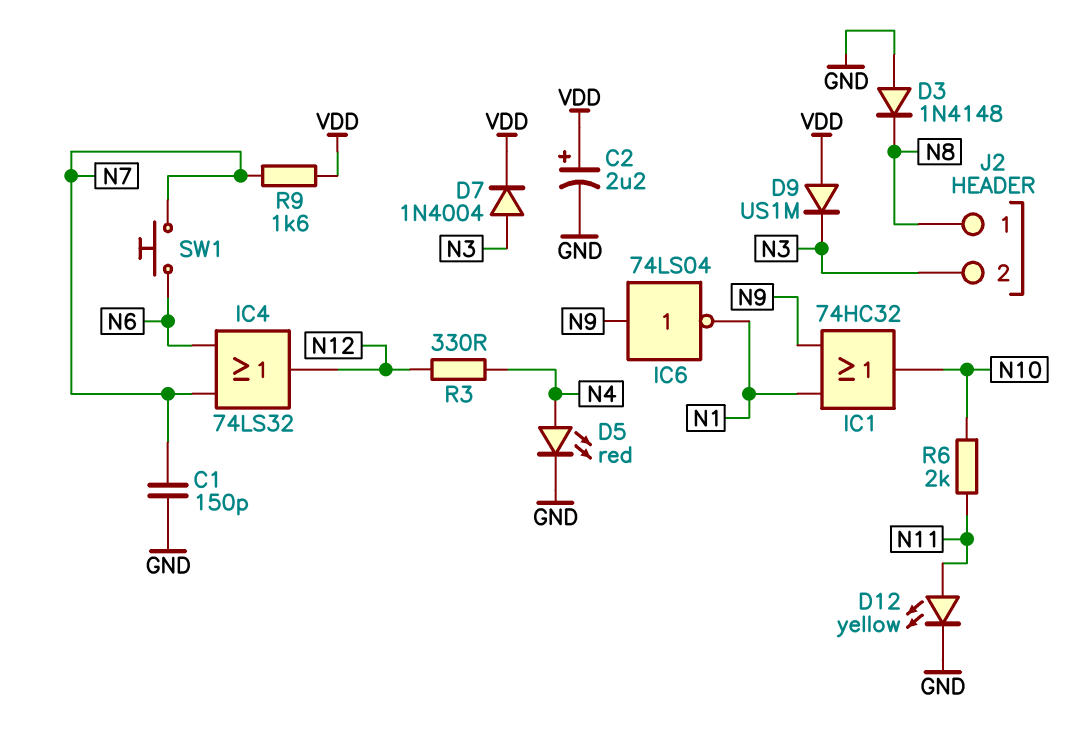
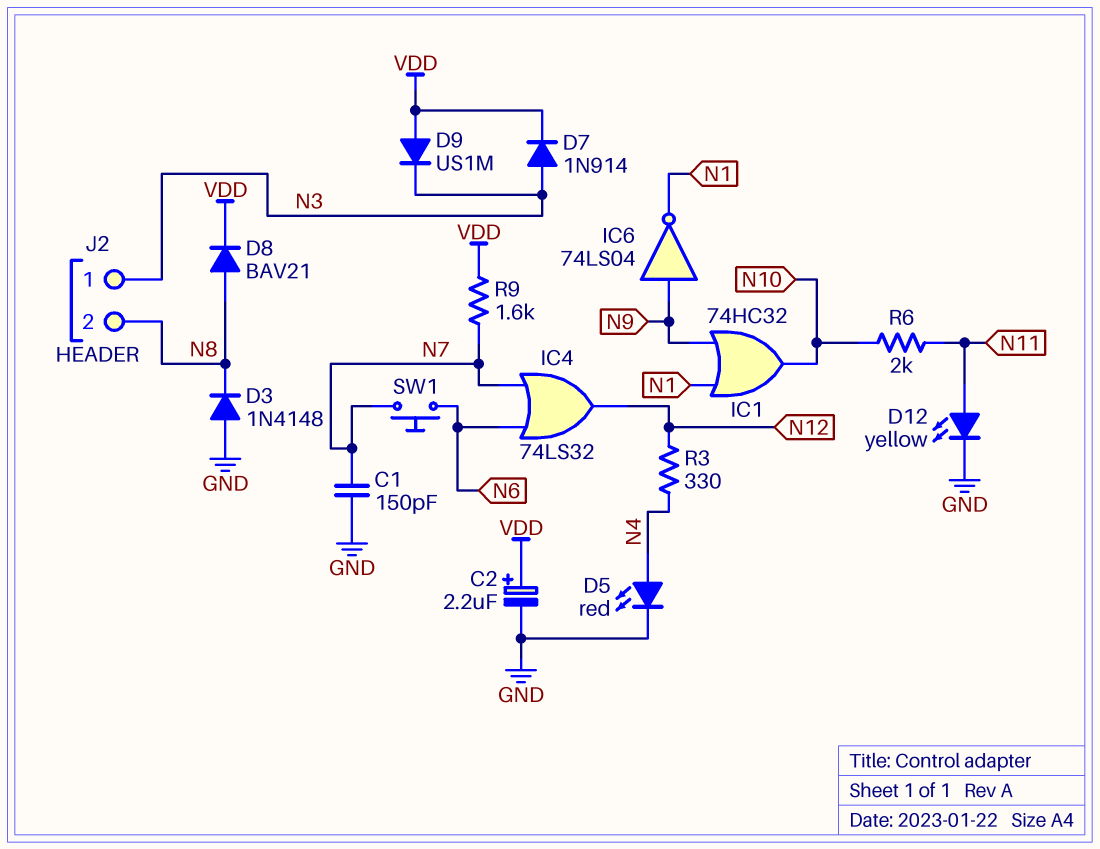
D7: diode 1N4004 (A N3, K VDD) -> diode 1N914 (A N3, K VDD)
D8: none -> diode BAV21 (A N8, K VDD)
J2 pin 1: N8 -> N3
J2 pin 2: N3 -> N8

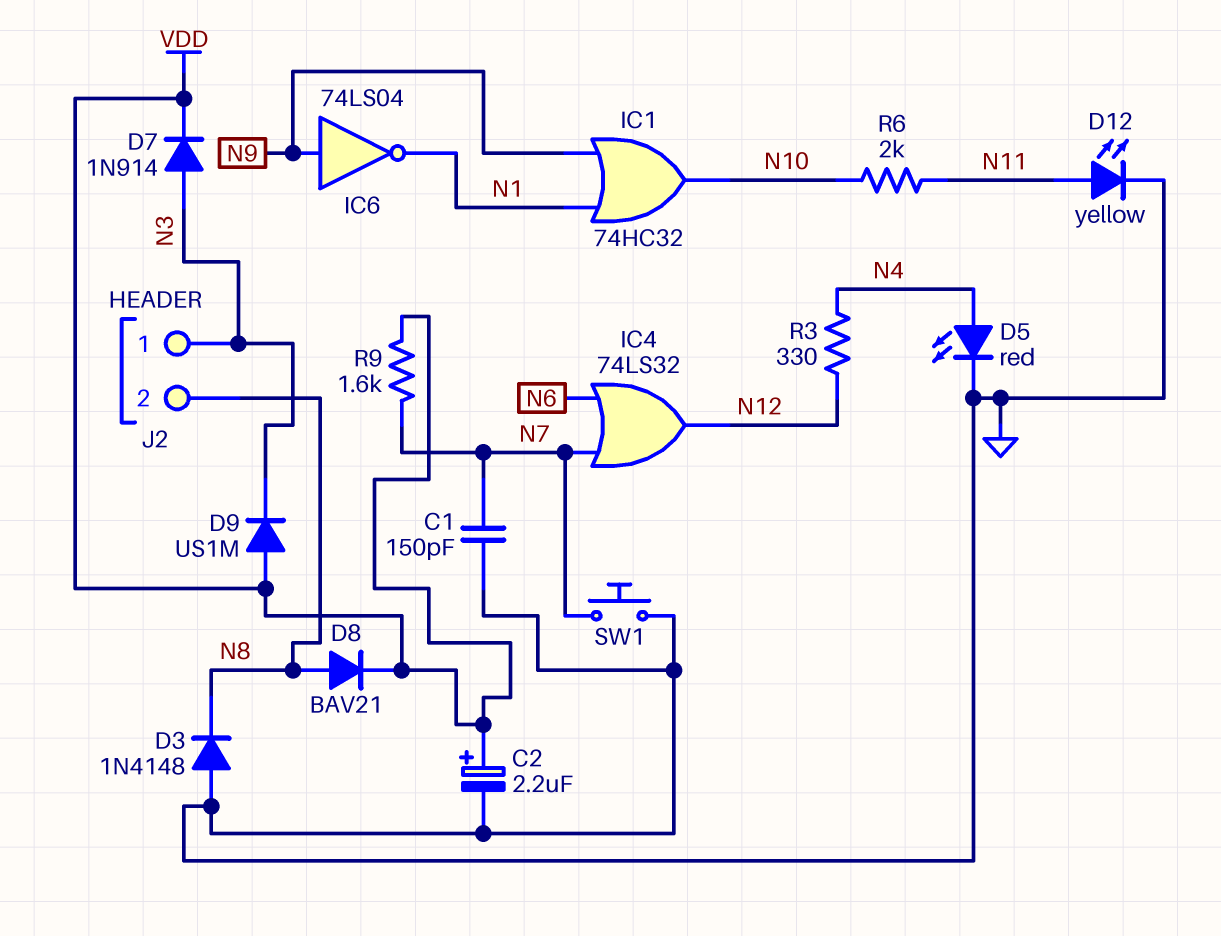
SW1: button (N6, N7) -> button (GND, N7)

